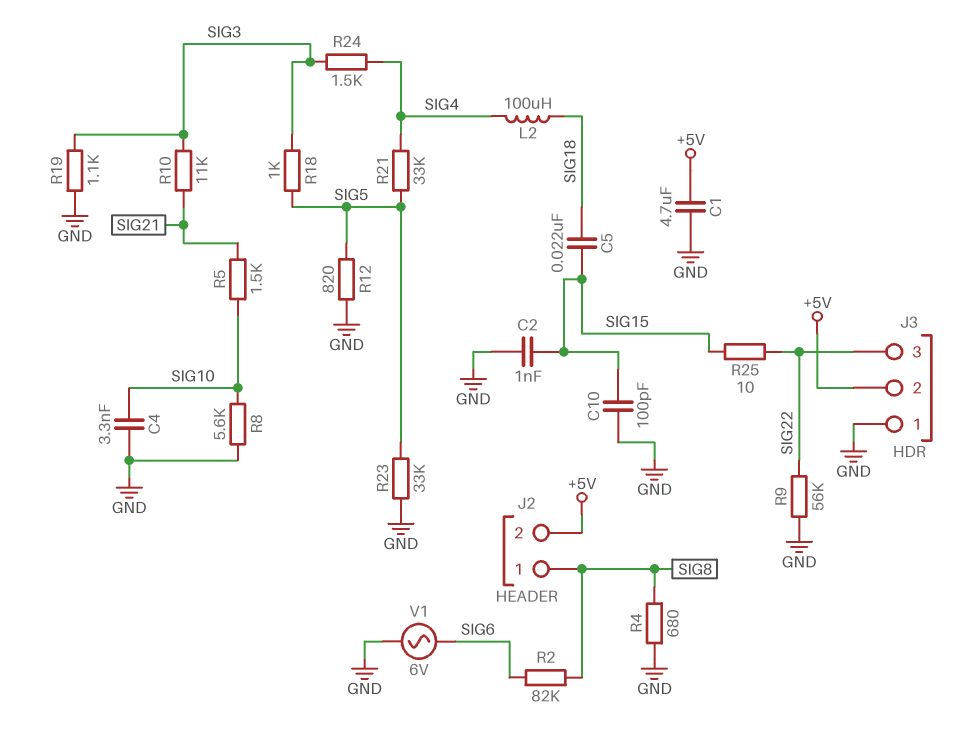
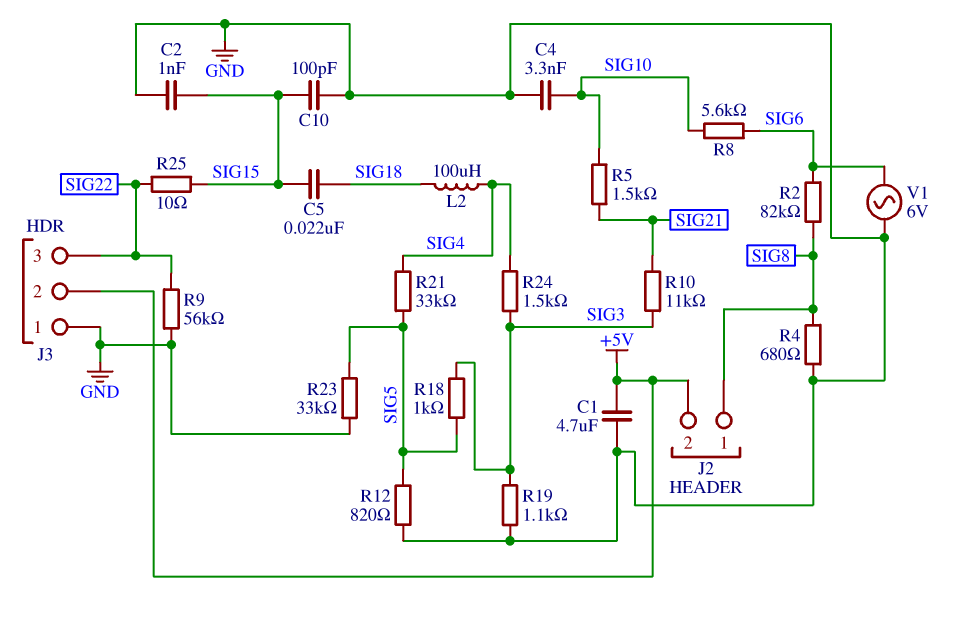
R8: 5.6k (GND, SIG10) -> 5.6k (SIG6, SIG10)

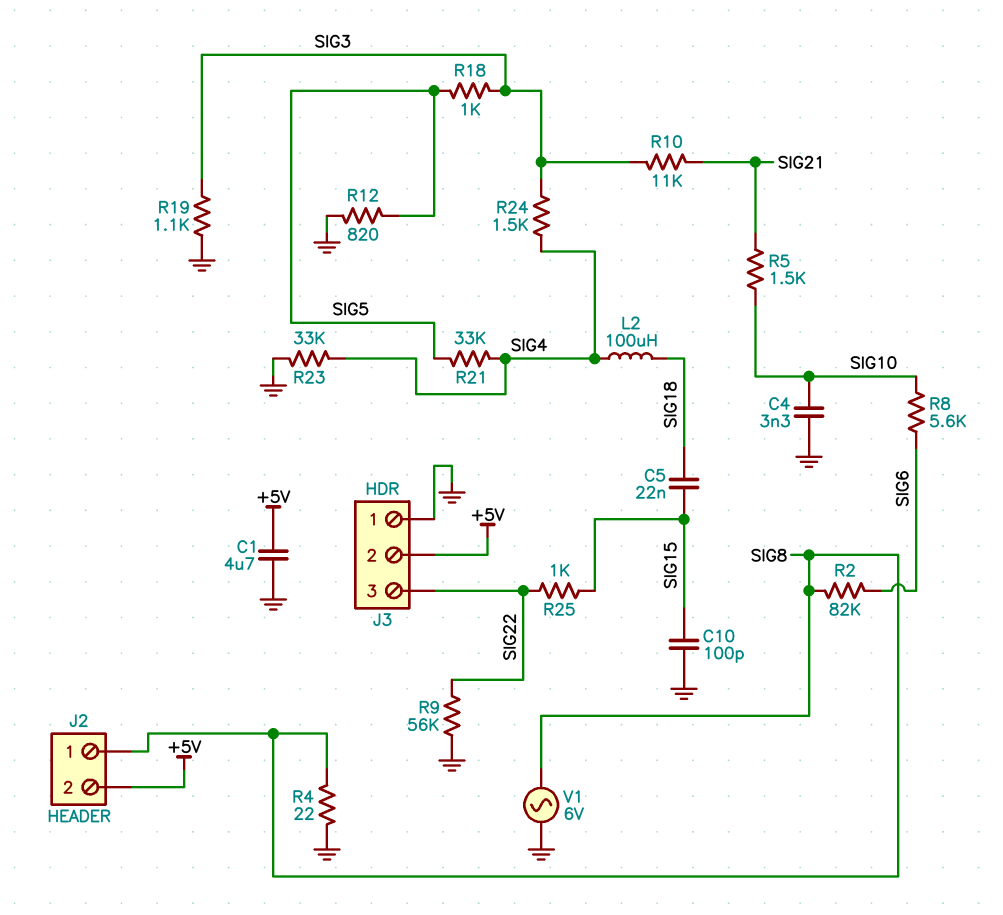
C2: 1nF (GND, SIG15) -> none
R4: 680 (GND, SIG8) -> 22 (GND, SIG8)
R23: 33k (GND, SIG5) -> 33k (GND, SIG4)
R25: 10 (SIG15, SIG22) -> 1k (SIG15, SIG22)
V1: AC 6V (GND, SIG6) -> AC 6V (GND, SIG8)

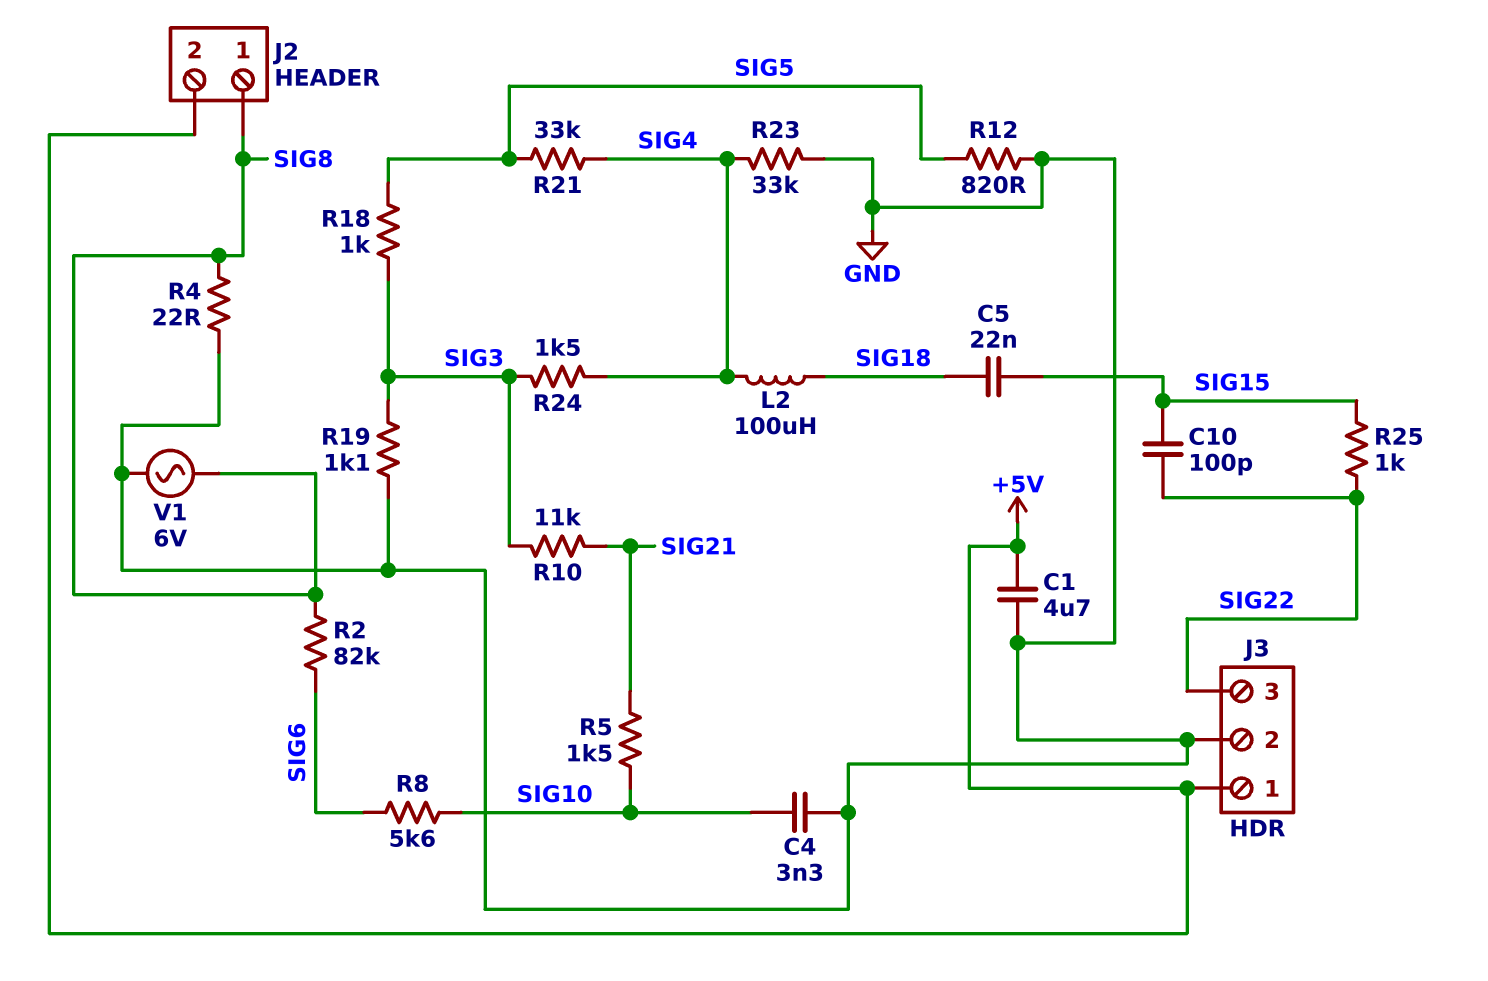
C10: 100pF (GND, SIG15) -> 100pF (SIG15, SIG22)
J3 pin 1: GND -> +5V
J3 pin 2: +5V -> GND
R9: 56k (GND, SIG22) -> none

